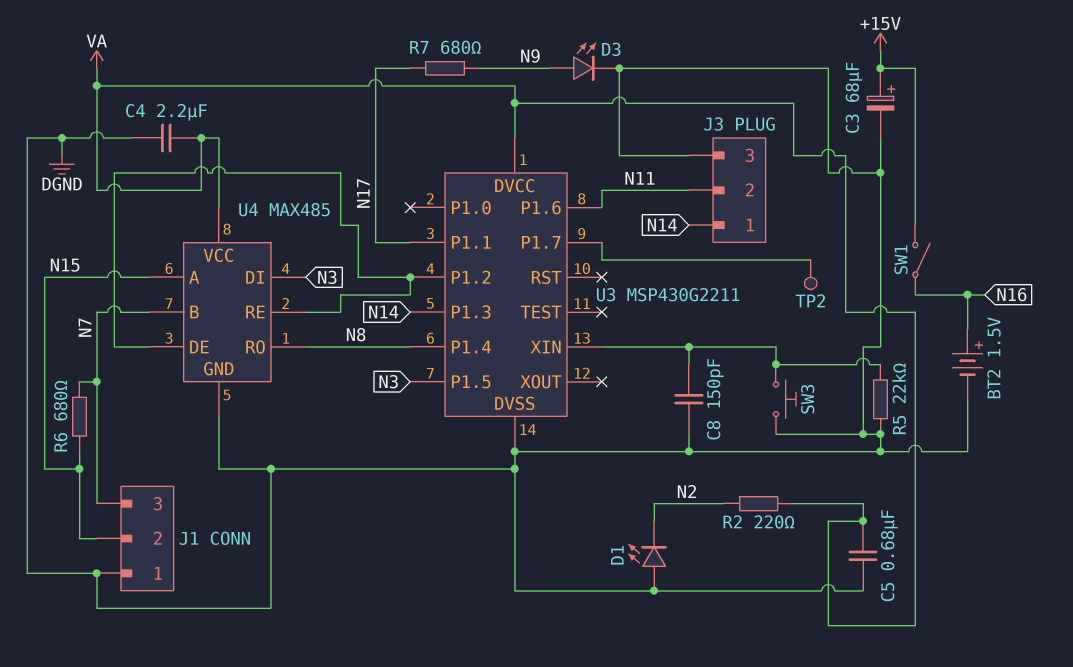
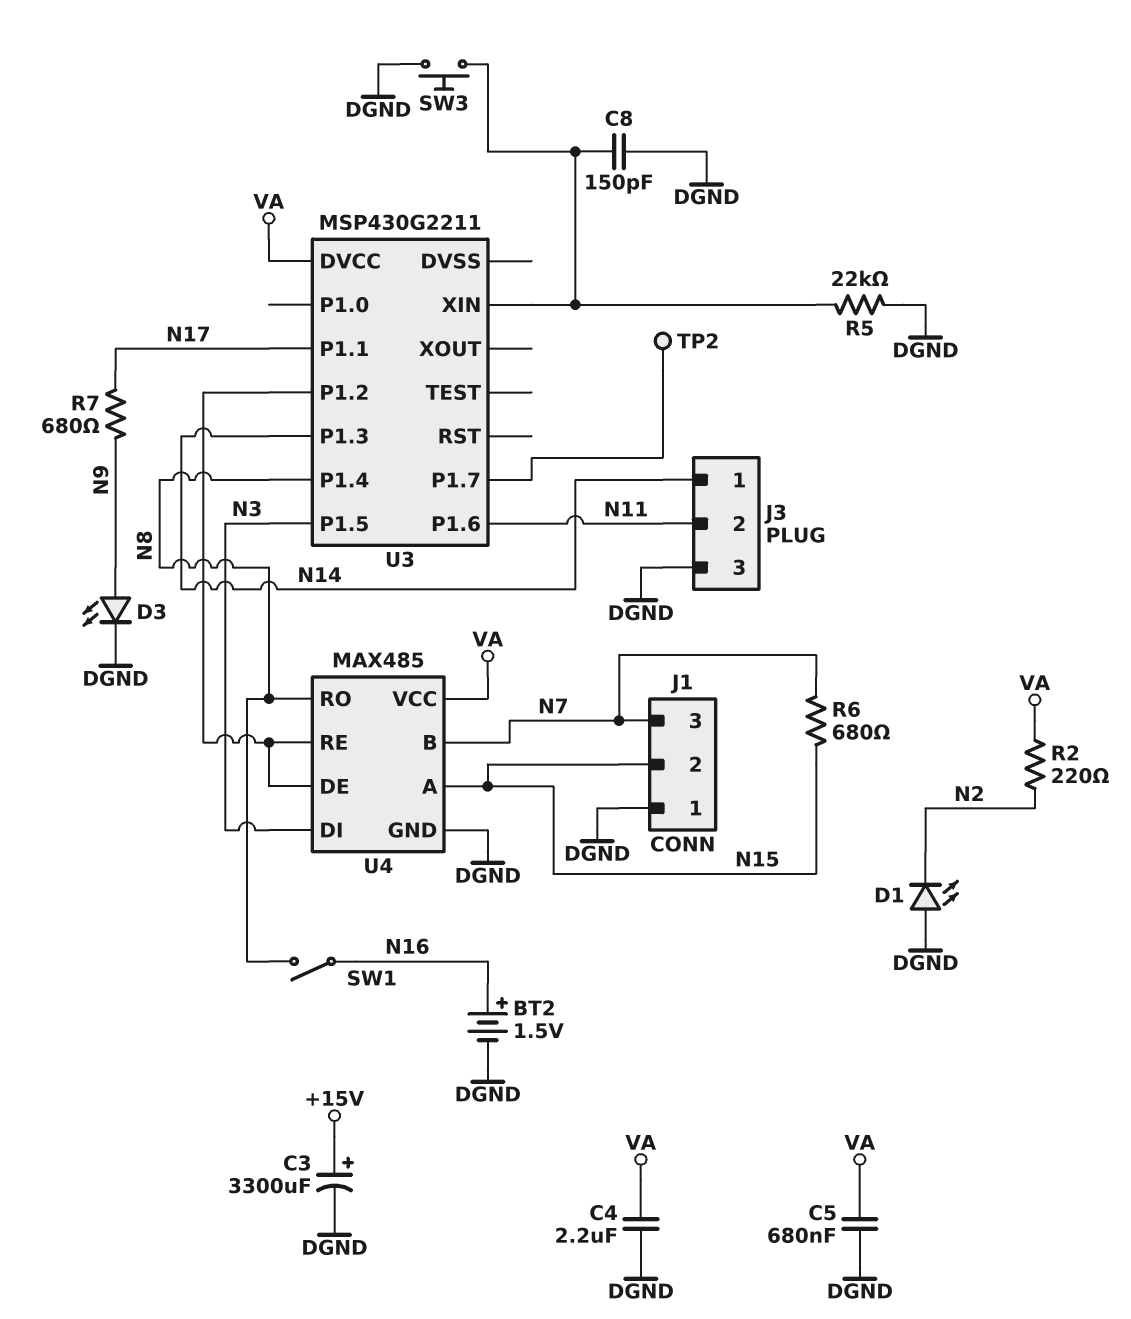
C3: 68uF (plus +15V, minus DGND) -> 3300uF (plus +15V, minus DGND)
SW1: switch (+15V, N16) -> switch (N8, N16)
U3 pin DVSS: DGND -> none

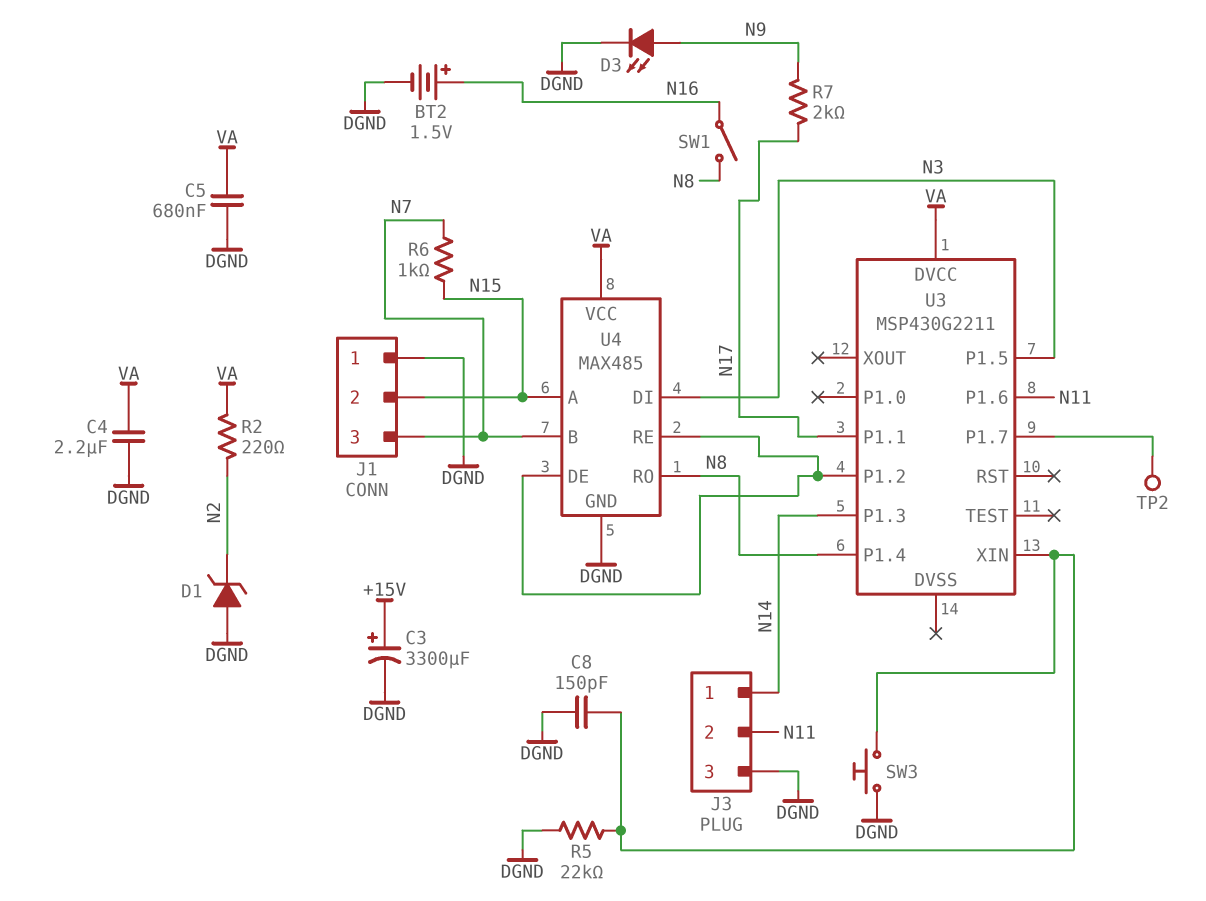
D1: LED (A DGND, K N2) -> zener (A DGND, K N2)
R6: 680 (N7, N15) -> 1k (N7, N15)
R7: 680 (N9, N17) -> 2k (N9, N17)

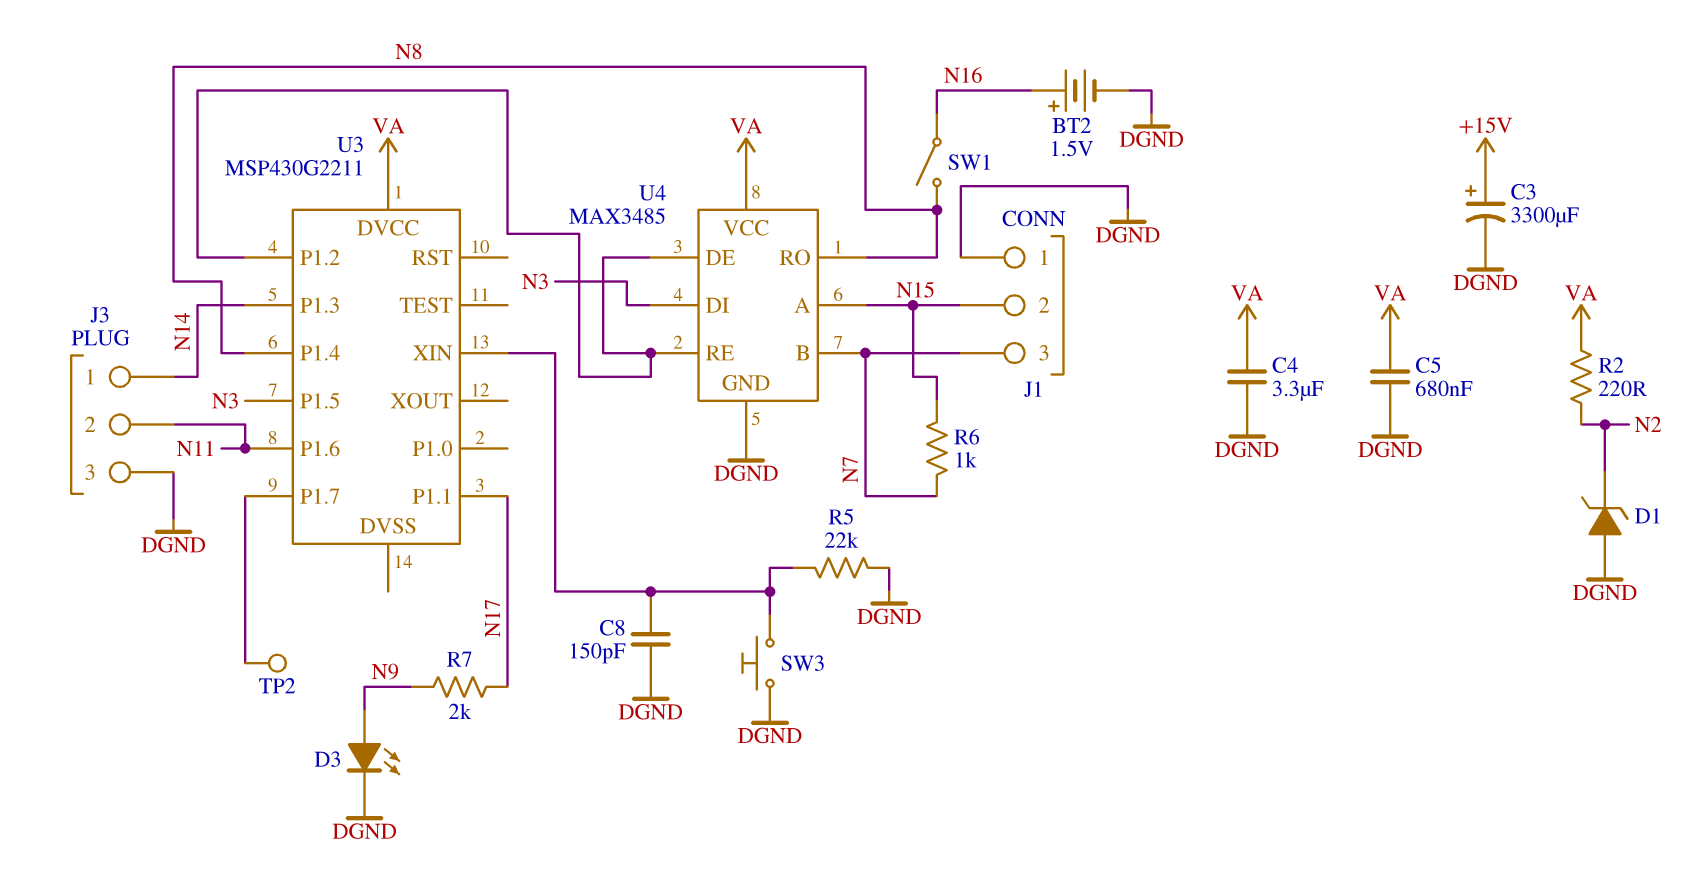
C4: 2.2uF (DGND, VA) -> 3.3uF (DGND, VA)
U4: MAX485 -> MAX3485

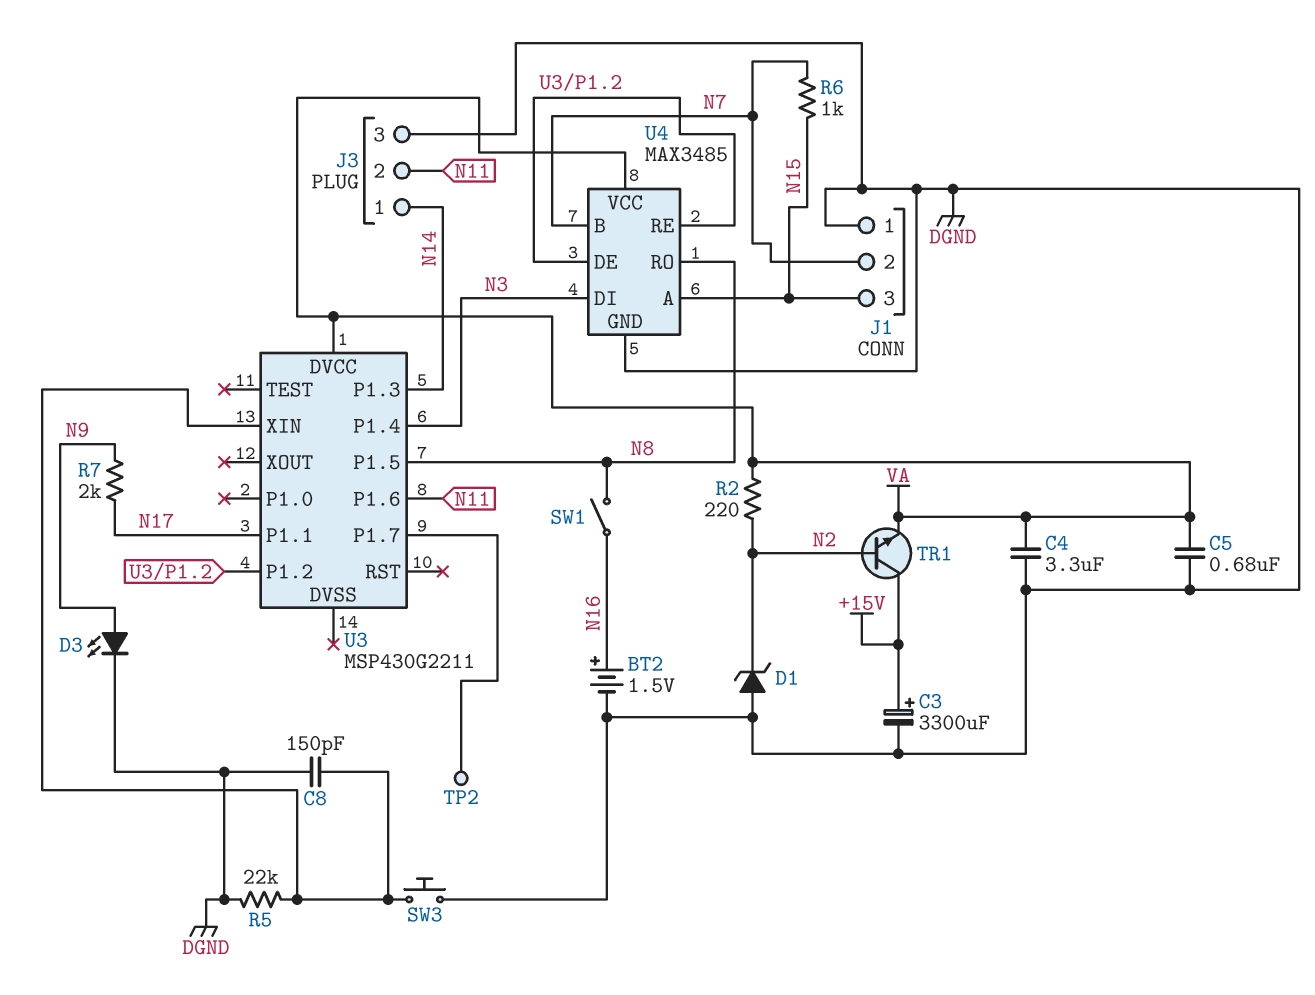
J1 pin 2: N15 -> N7
J1 pin 3: N7 -> N15
TR1: none -> NPN (B N2, C +15V, E VA)
U3 pin P1.4: N8 -> N3
U3 pin P1.5: N3 -> N8

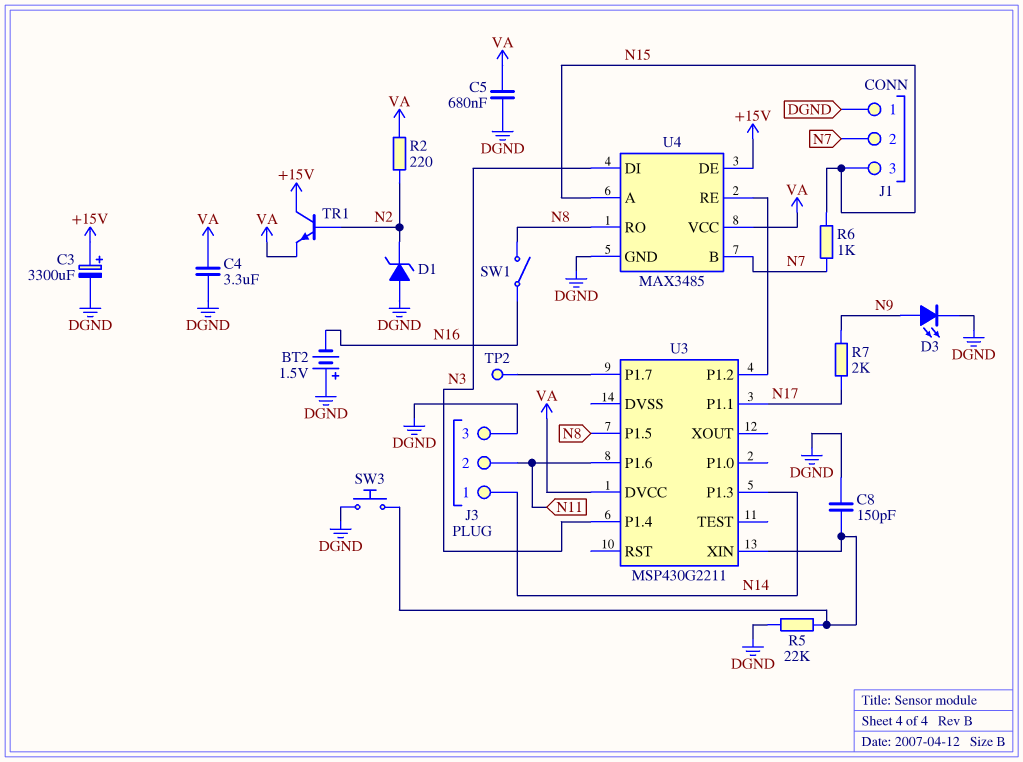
BT2: 1.5V (plus N16, minus DGND) -> 1.5V (plus DGND, minus N16)
U4 pin DE: U3/P1.2 -> +15V

